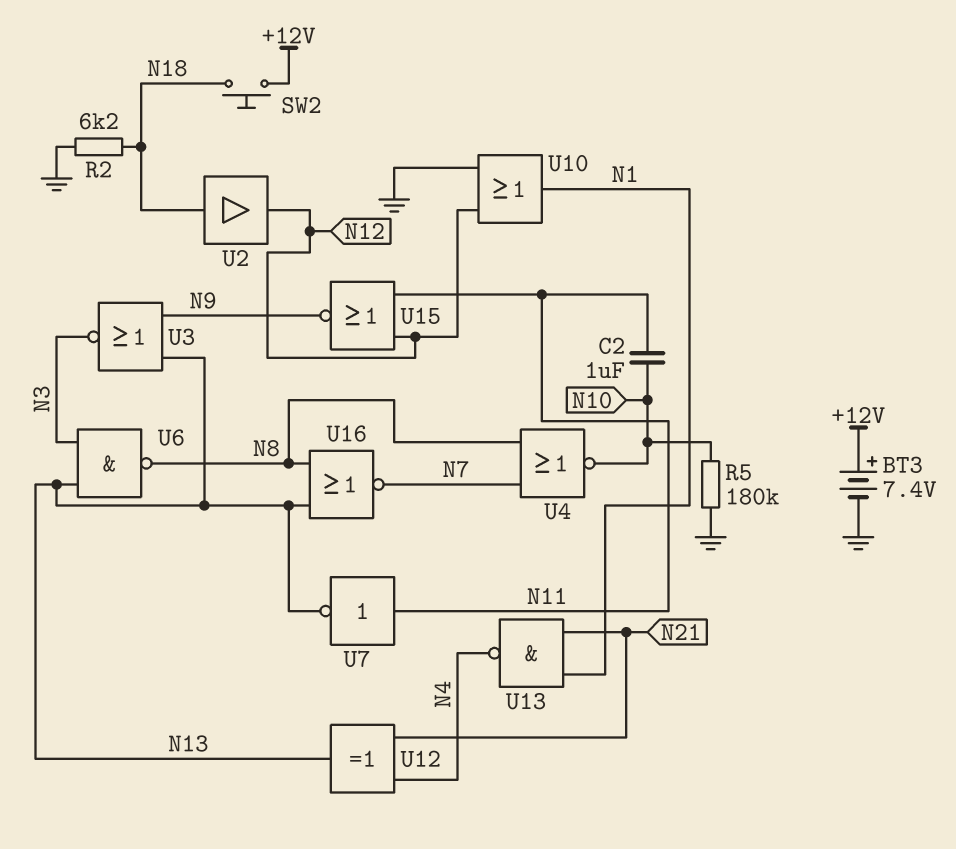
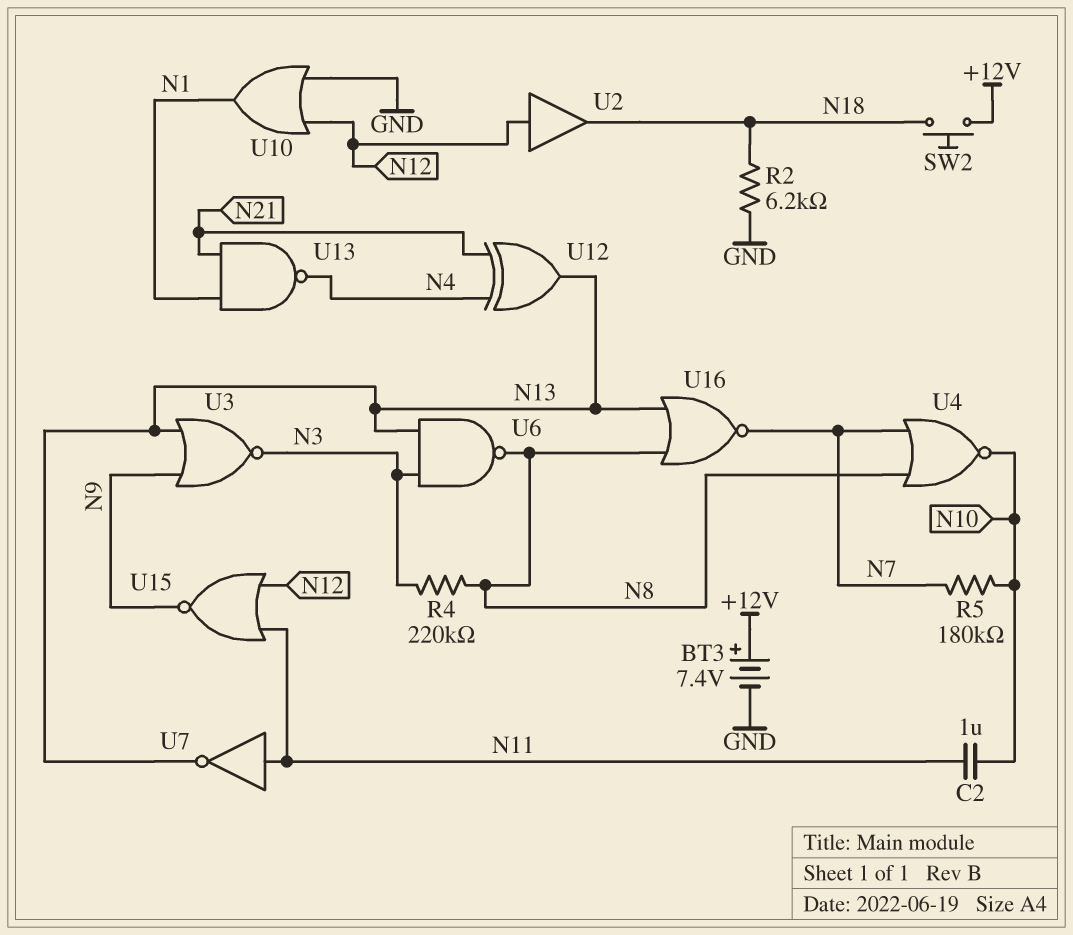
R4: none -> 220k (N3, N8)
R5: 180k (GND, N10) -> 180k (N7, N10)
U2: buffer (in N18, out N12) -> buffer (in N12, out N18)

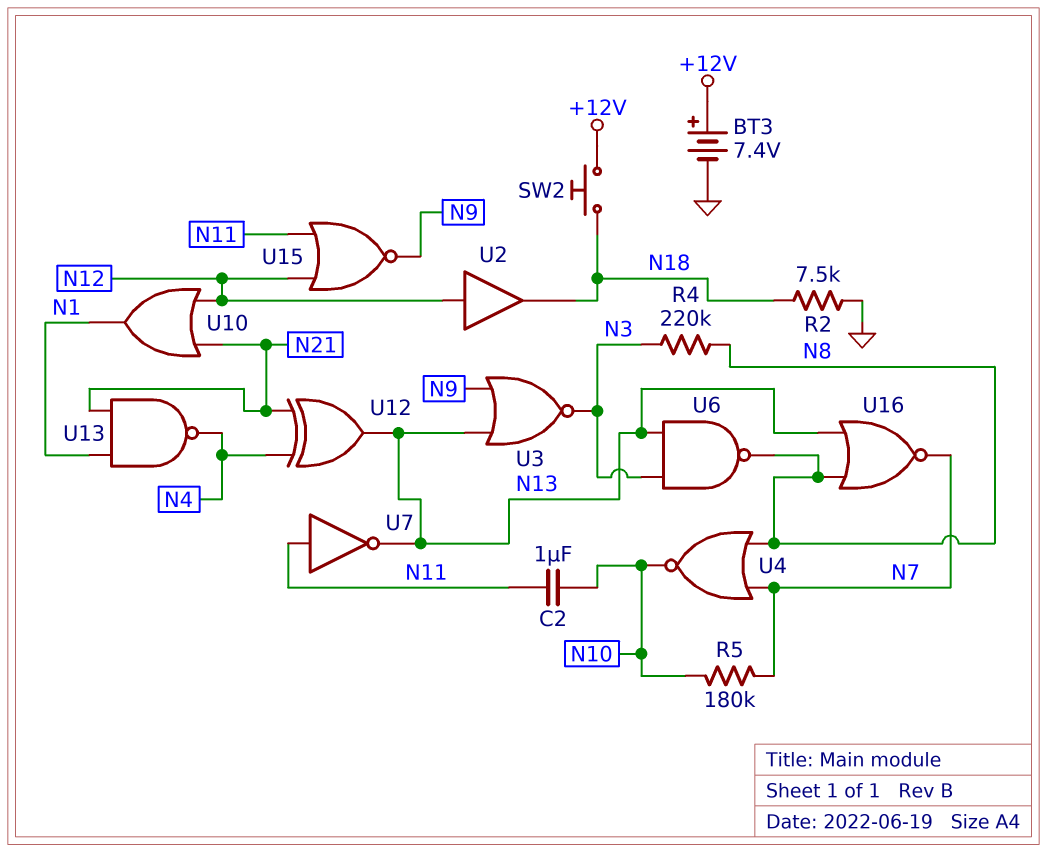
R2: 6.2k (GND, N18) -> 7.5k (GND, N18)
U10: OR (in GND, in N12, out N1) -> OR (in N12, in N21, out N1)

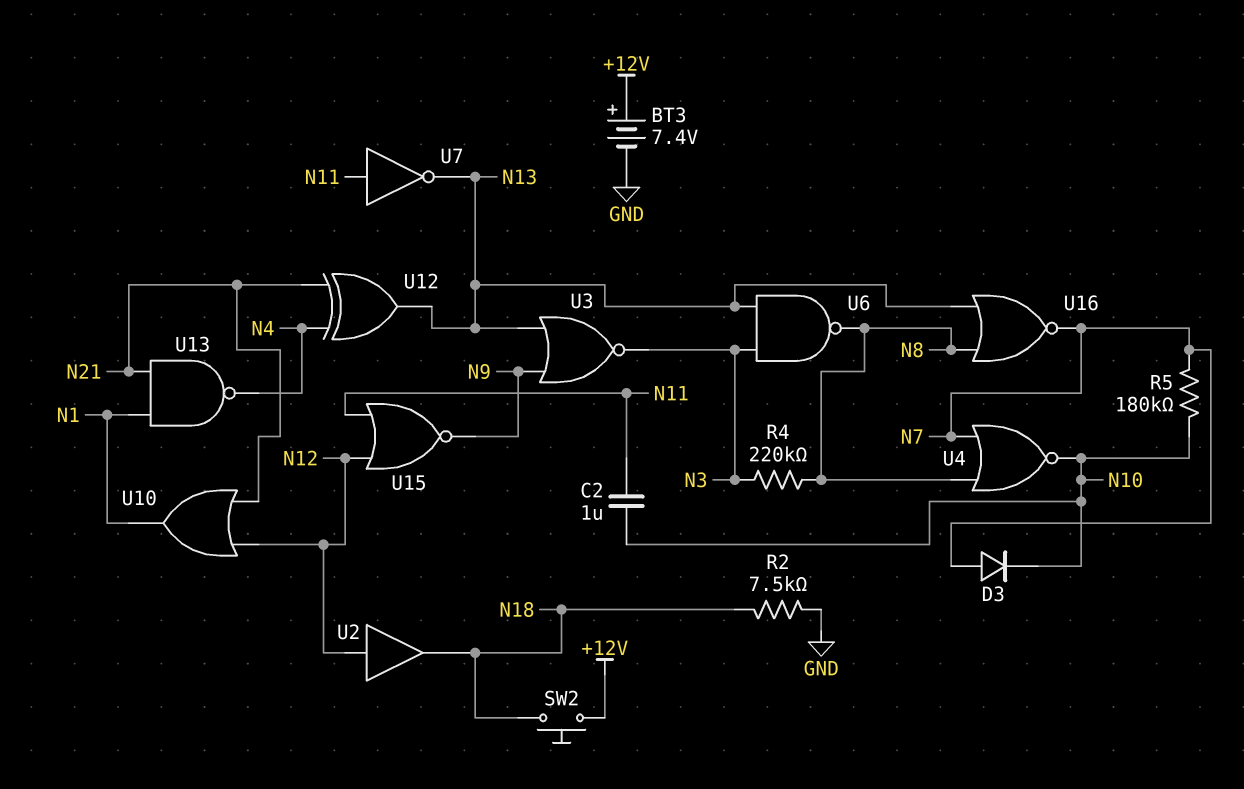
D3: none -> diode (A N7, K N10)

